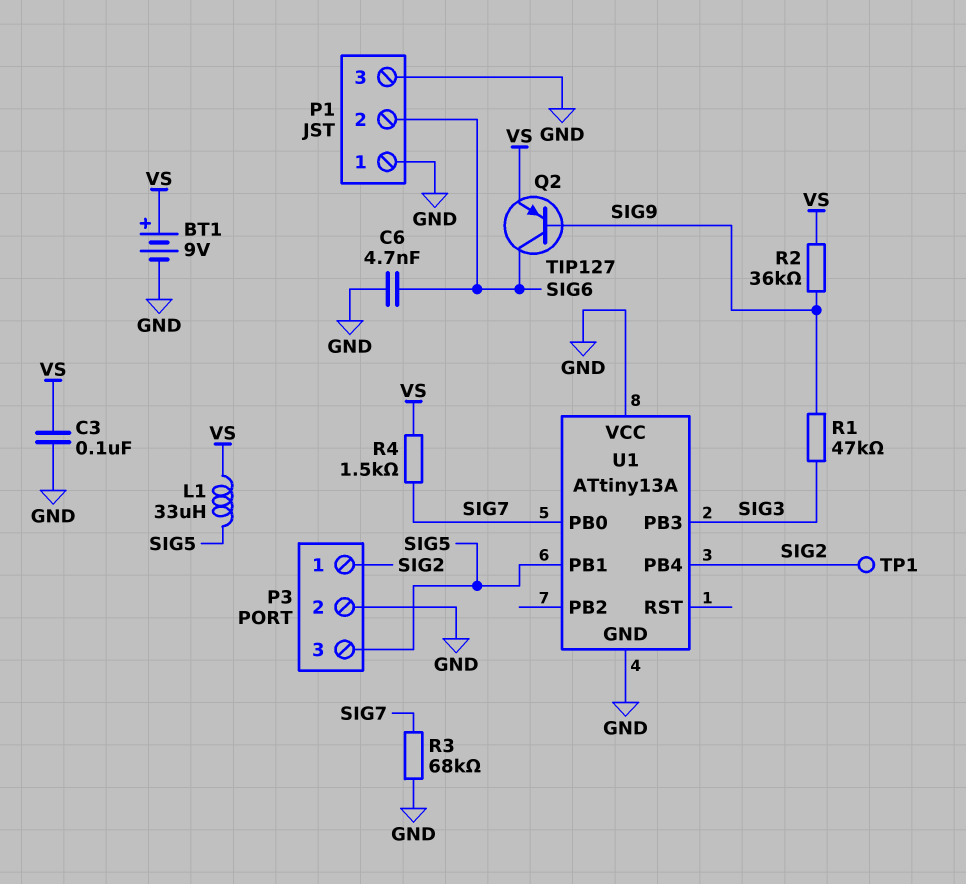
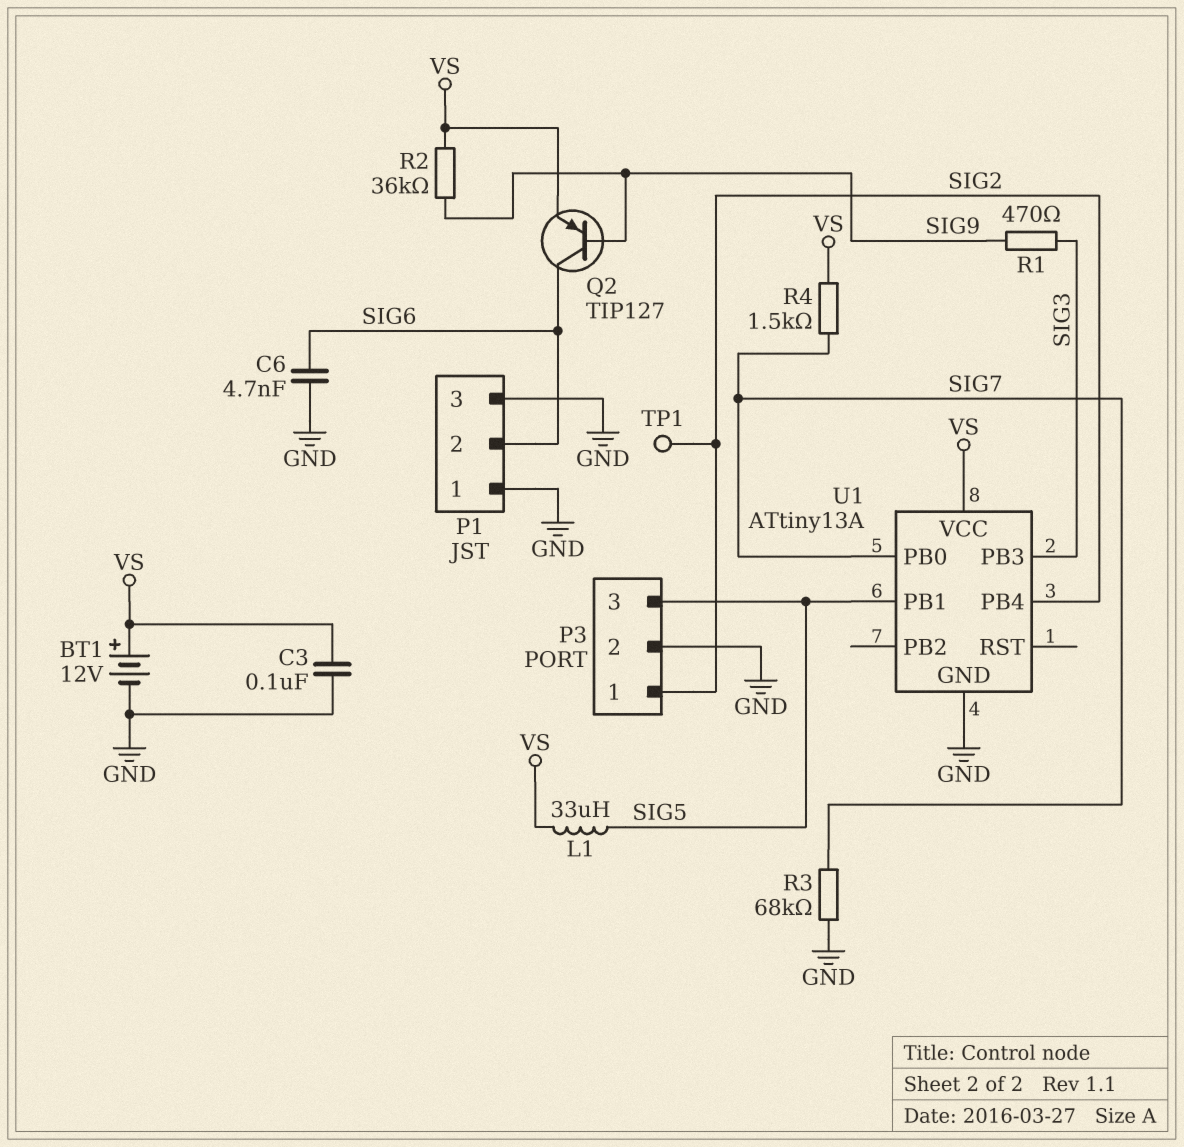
BT1: 9V (plus VS, minus GND) -> 12V (plus VS, minus GND)
R1: 47k (SIG3, SIG9) -> 470 (SIG3, SIG9)
U1 pin VCC: GND -> VS

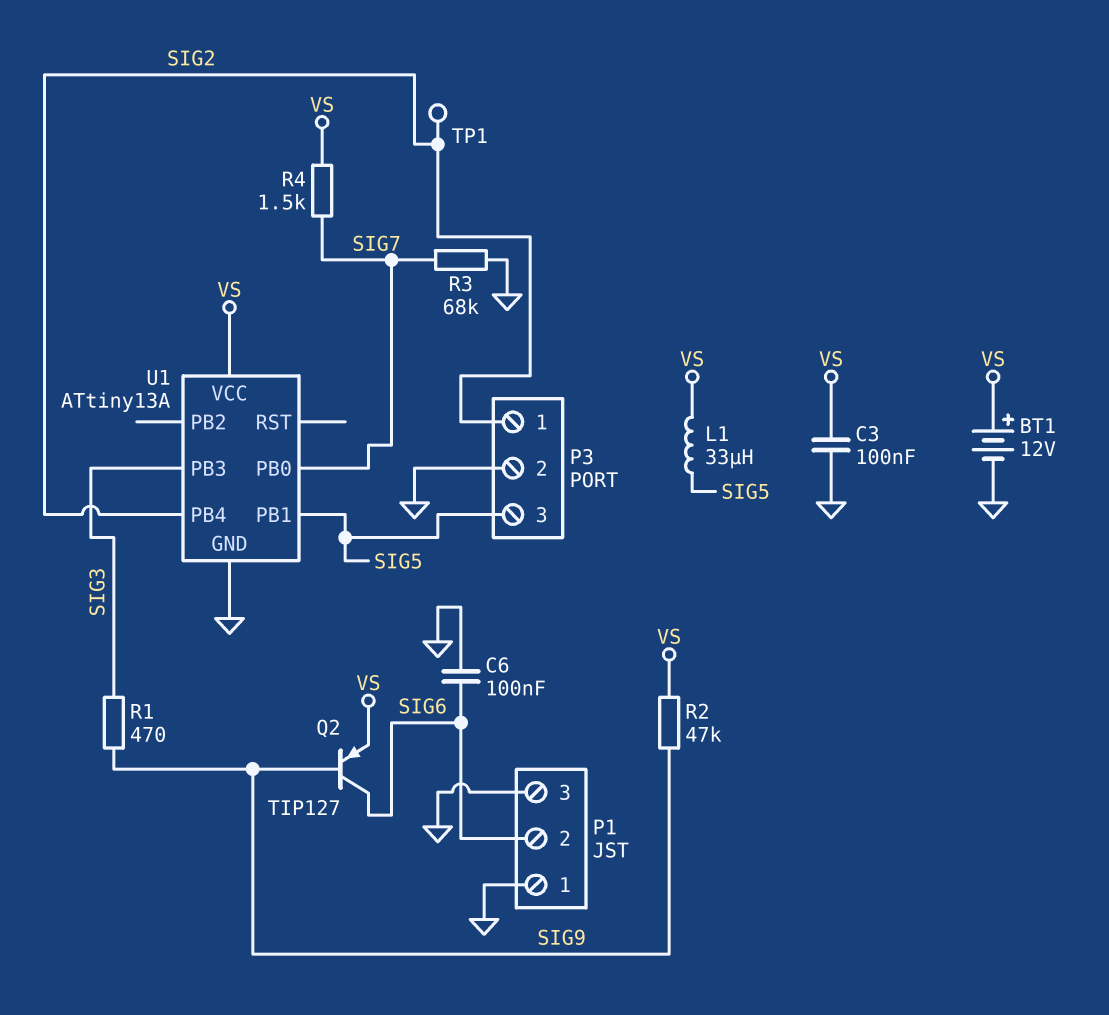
C6: 4.7nF (GND, SIG6) -> 100nF (GND, SIG6)
R2: 36k (SIG9, VS) -> 47k (SIG9, VS)

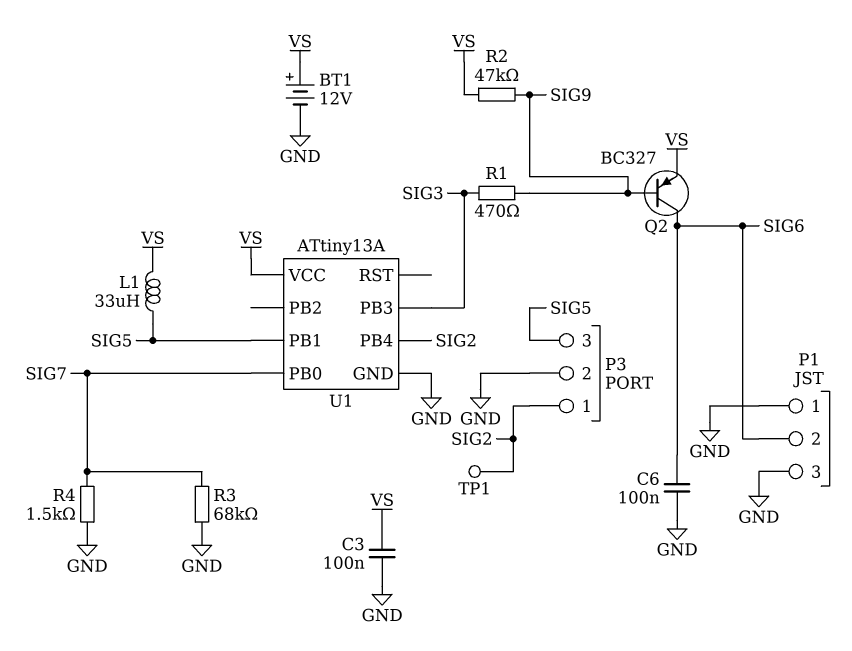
Q2: PNP TIP127 (B SIG9, C SIG6, E VS) -> PNP BC327 (B SIG9, C SIG6, E VS)
R4: 1.5k (SIG7, VS) -> 1.5k (GND, SIG7)

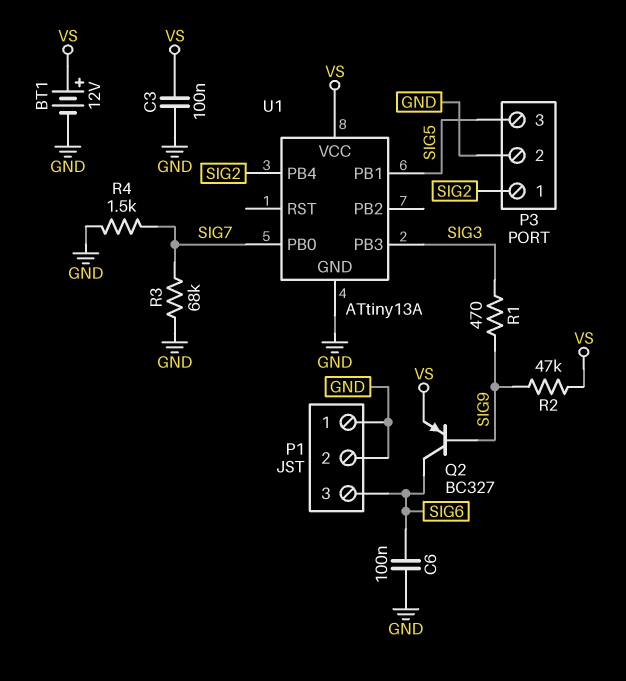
L1: 33uH (SIG5, VS) -> none
P1 pin 2: SIG6 -> GND
P1 pin 3: GND -> SIG6
TP1: test point (SIG2) -> none

